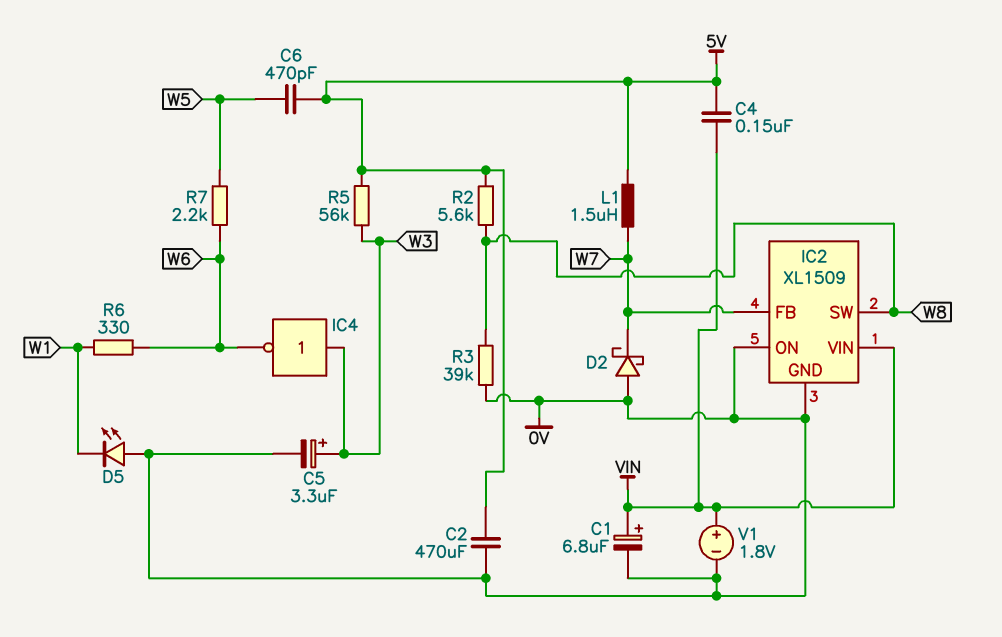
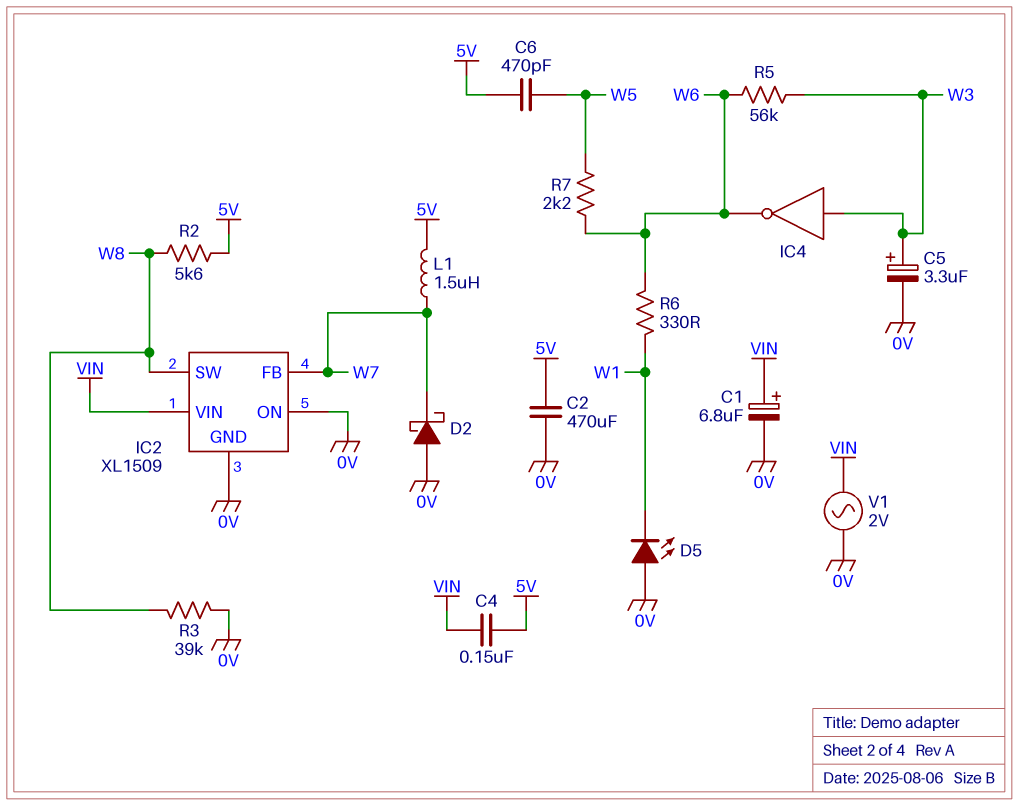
R5: 56k (5V, W3) -> 56k (W3, W6)
V1: 1.8V (plus VIN, minus 0V) -> AC 2V (0V, VIN)

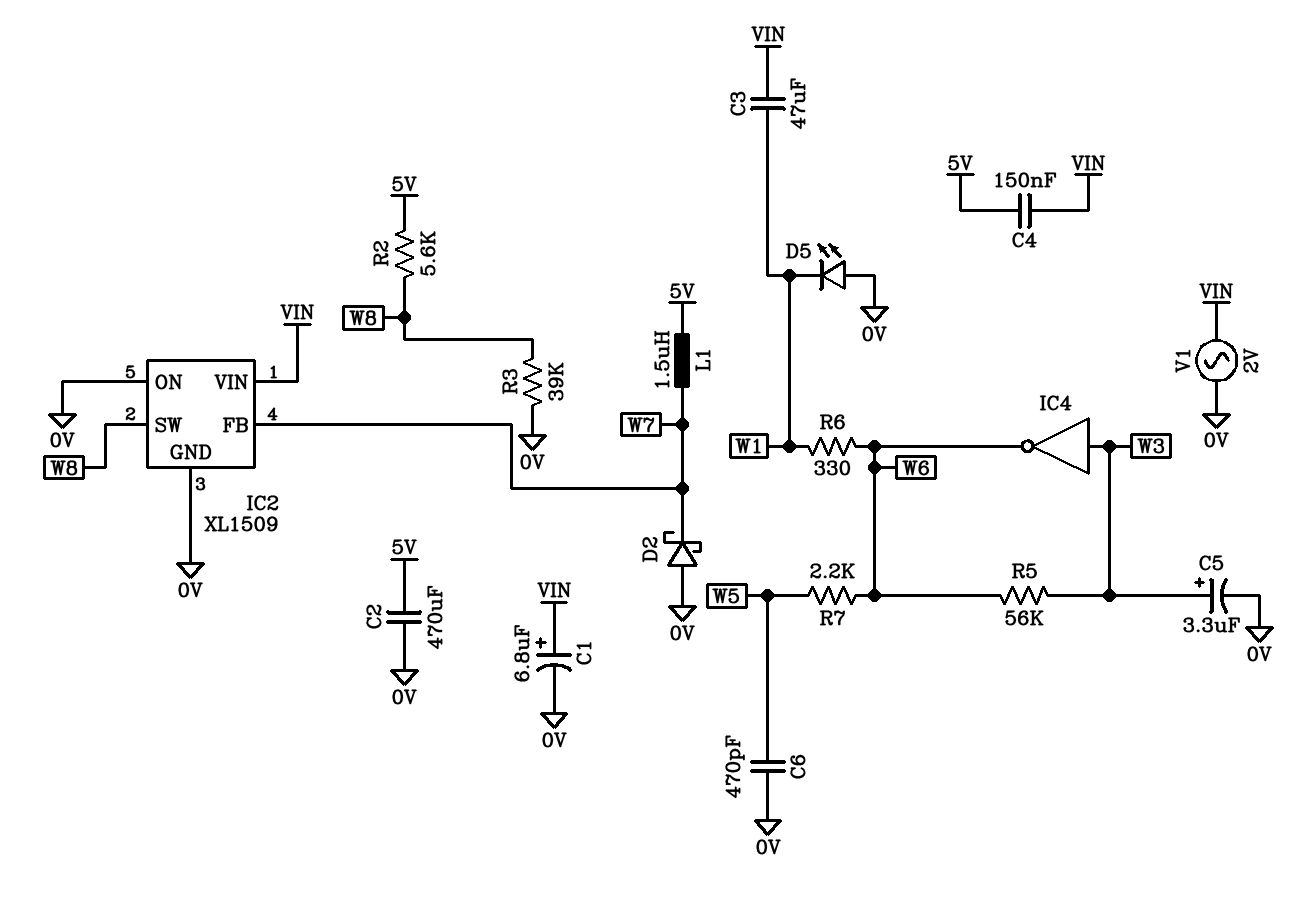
C3: none -> 47uF (VIN, W1)
C6: 470pF (5V, W5) -> 470pF (0V, W5)

